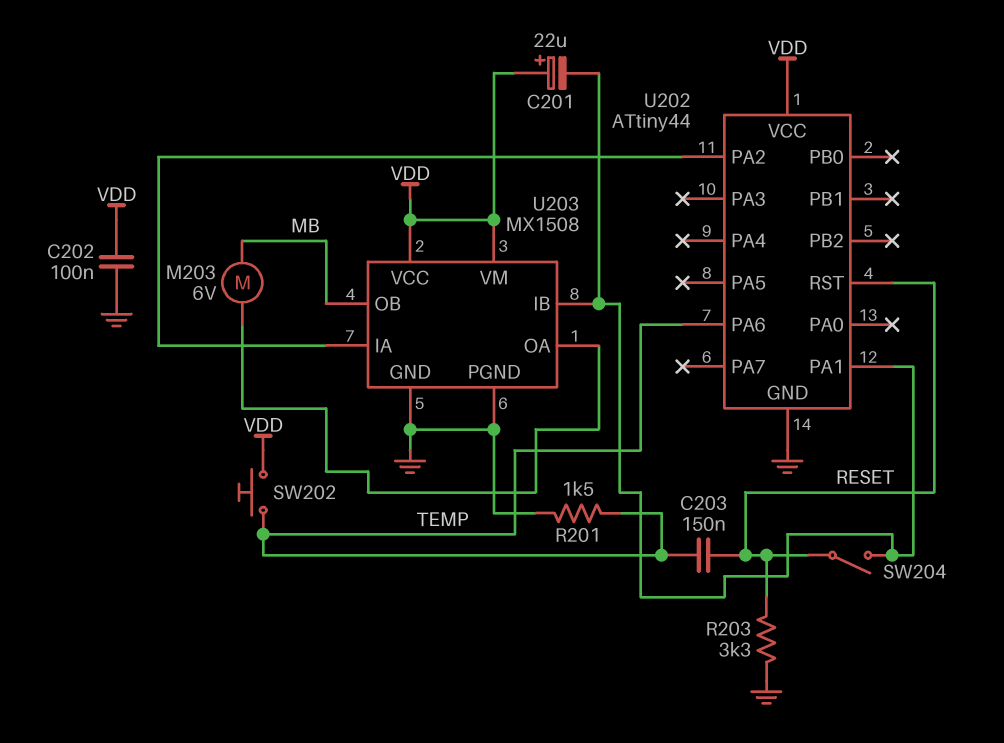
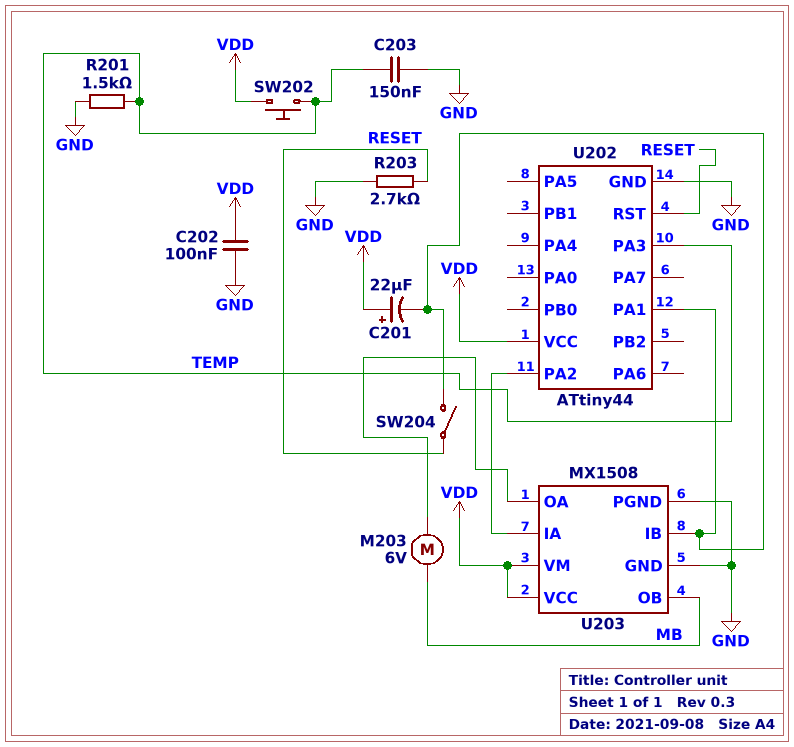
C203: 150nF (RESET, TEMP) -> 150nF (GND, TEMP)
R203: 3.3k (GND, RESET) -> 2.7k (GND, RESET)
U202 pin PA3: none -> TEMP
U202 pin PA6: TEMP -> none

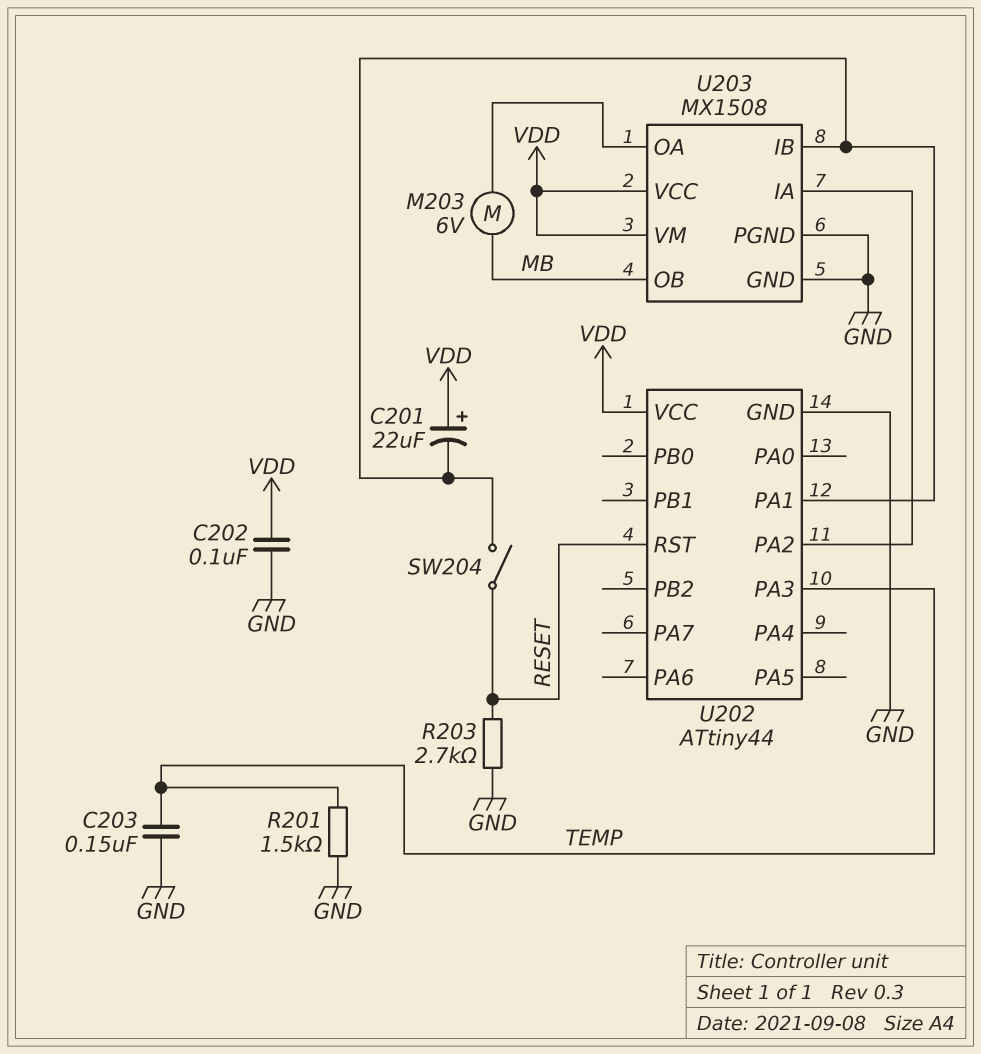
SW202: button (TEMP, VDD) -> none

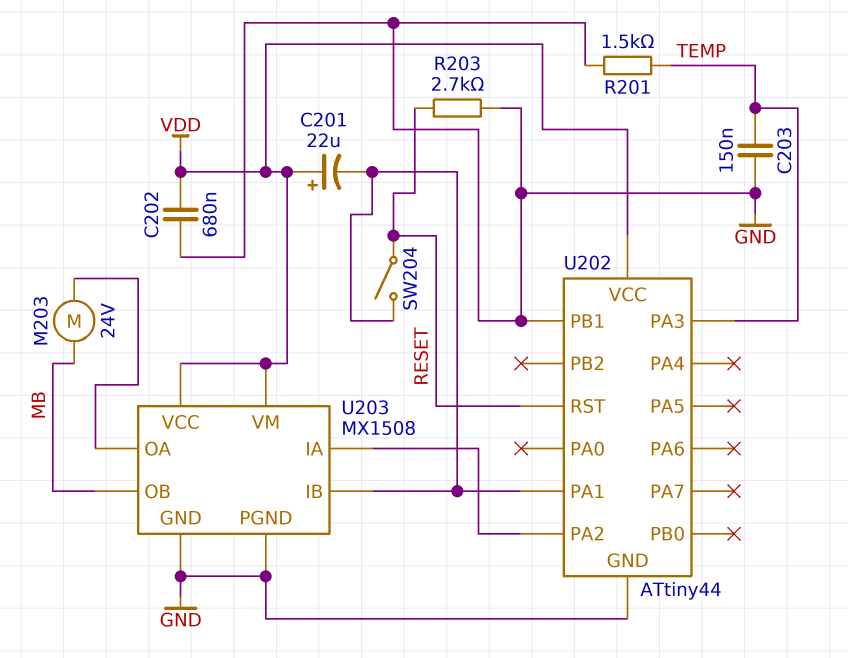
C202: 100nF (GND, VDD) -> 680nF (GND, VDD)
M203: motor 6V (MB, U203/OA) -> motor 24V (MB, U203/OA)
U202 pin PB1: none -> GND

